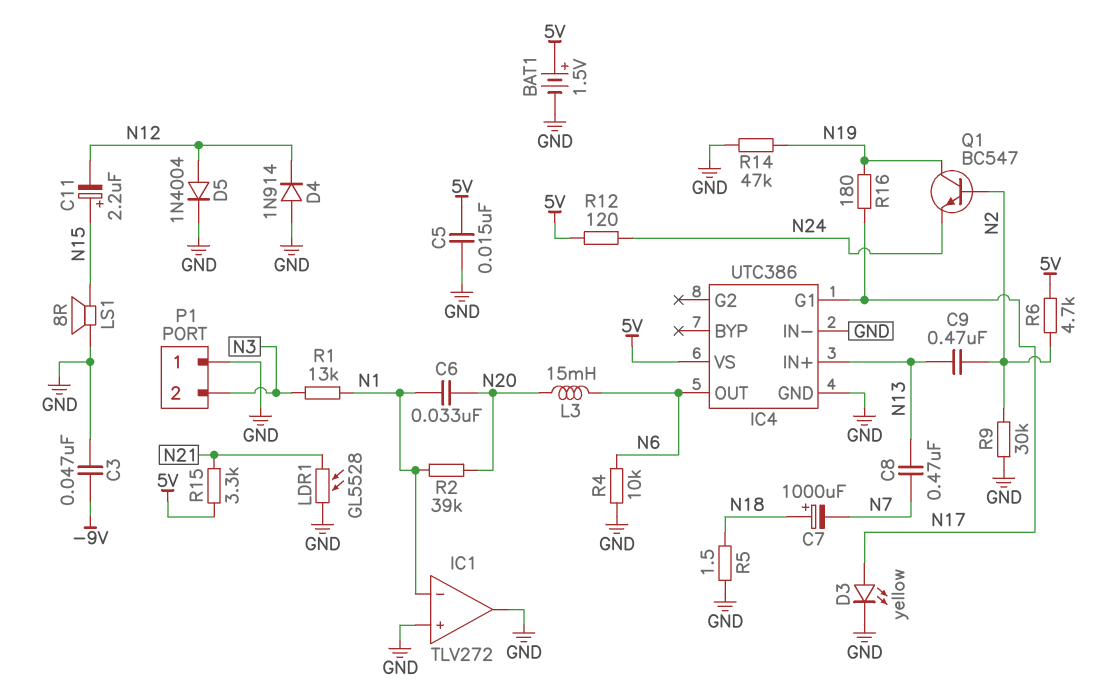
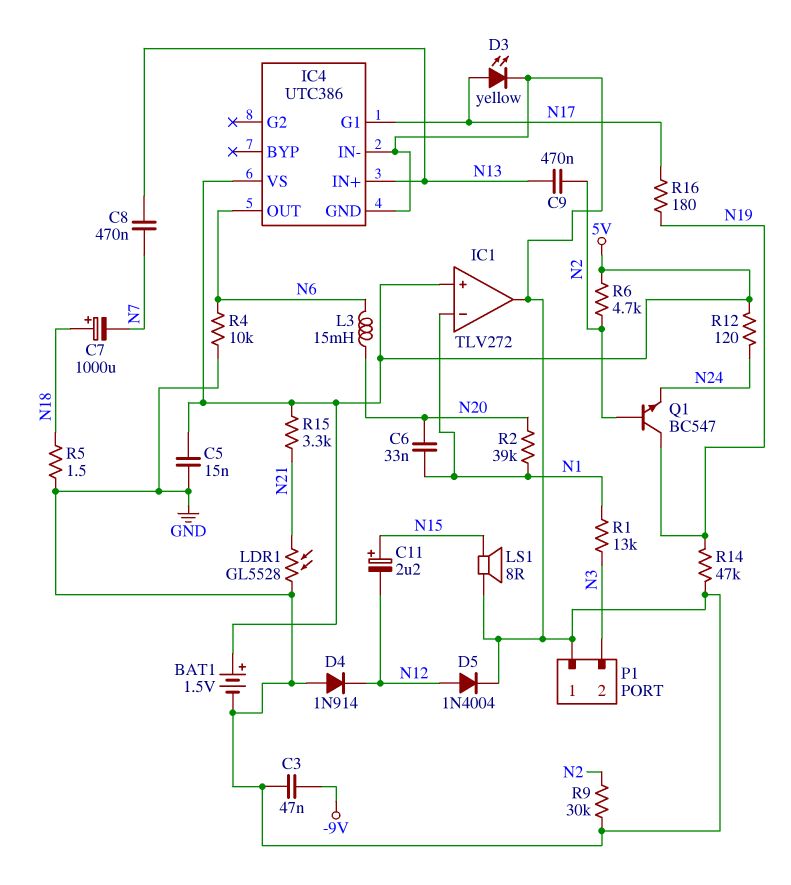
IC1 pin in+: GND -> 5V

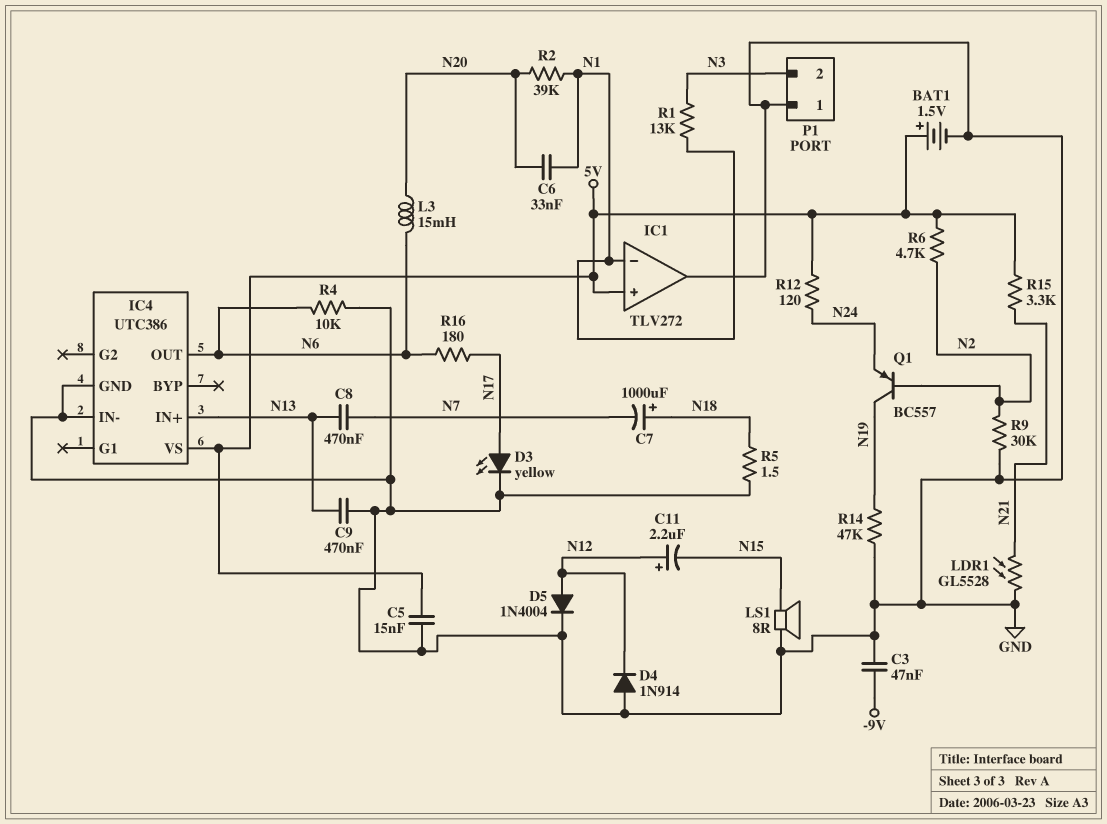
C9: 470nF (N2, N13) -> 470nF (GND, N13)
C11: 2.2uF (plus N15, minus N12) -> 2.2uF (plus N12, minus N15)
IC4 pin G1: N17 -> none
Q1: NPN BC547 (B N2, C N19, E N24) -> PNP BC557 (B N2, C N19, E N24)
R16: 180 (N17, N19) -> 180 (N6, N17)

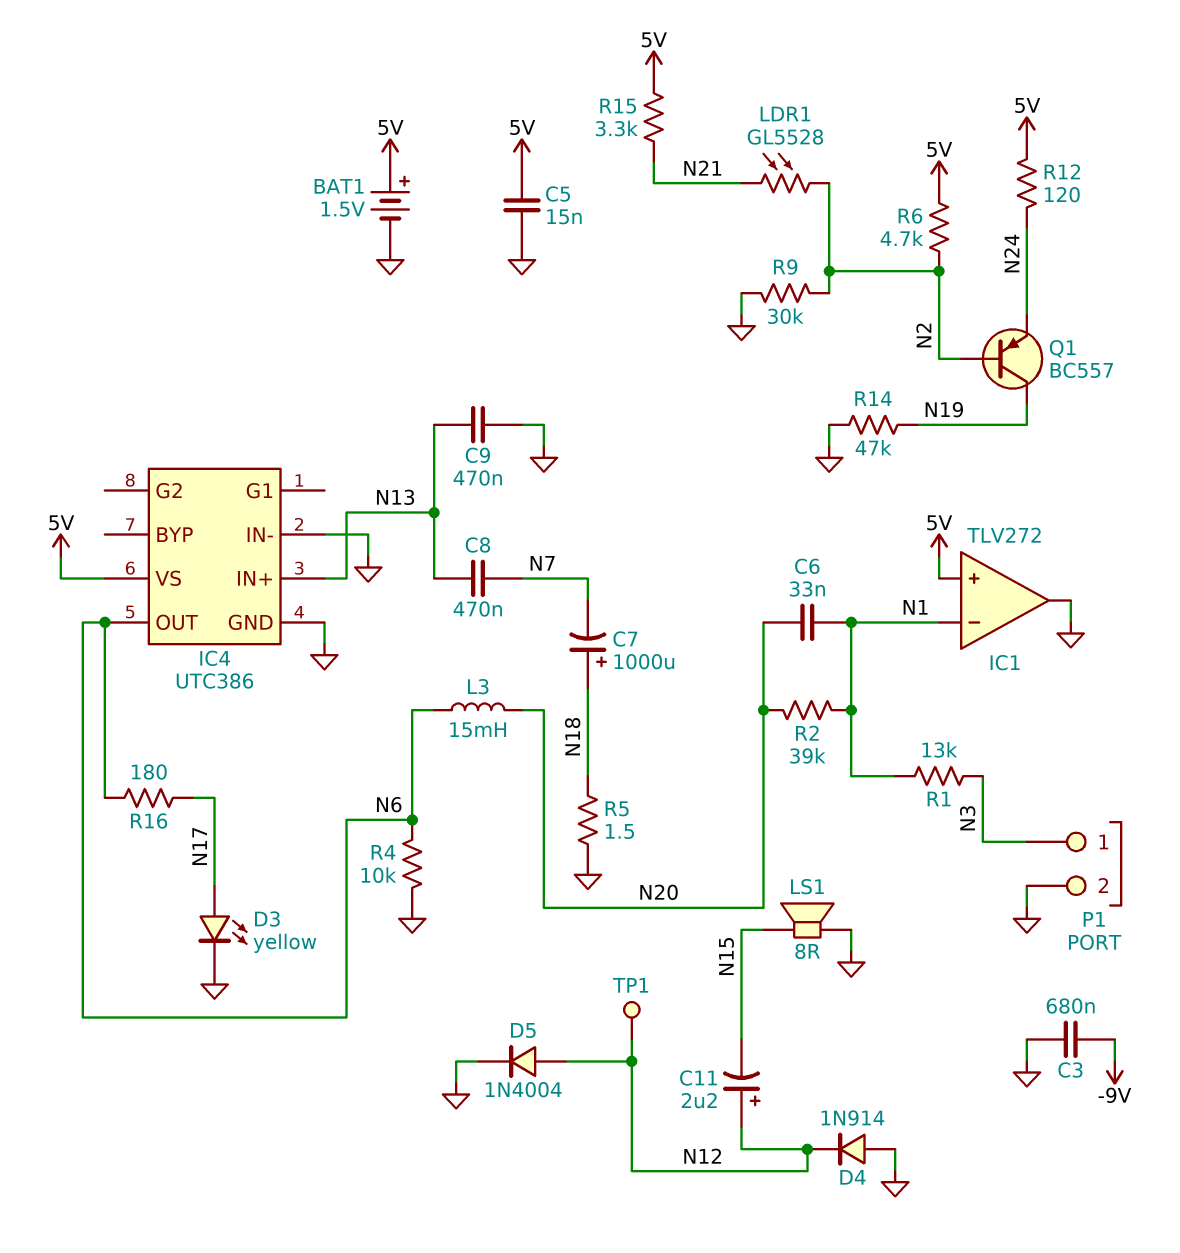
C3: 47nF (-9V, GND) -> 680nF (-9V, GND)
LDR1: GL5528 (GND, N21) -> GL5528 (N2, N21)
P1 pin 1: GND -> N3
P1 pin 2: N3 -> GND
TP1: none -> test point (N12)

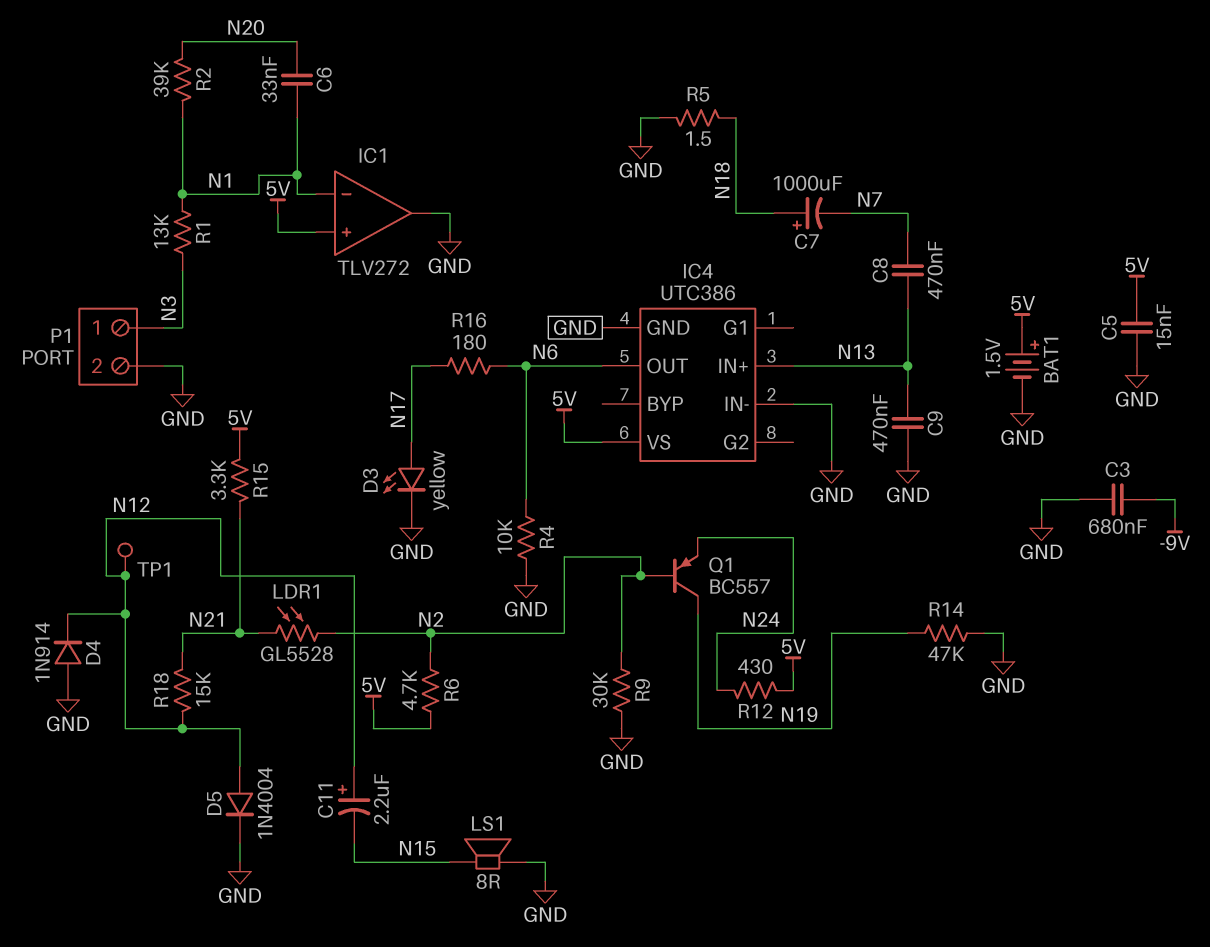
L3: 15mH (N6, N20) -> none
R12: 120 (5V, N24) -> 430 (5V, N24)
R18: none -> 15k (N12, N21)

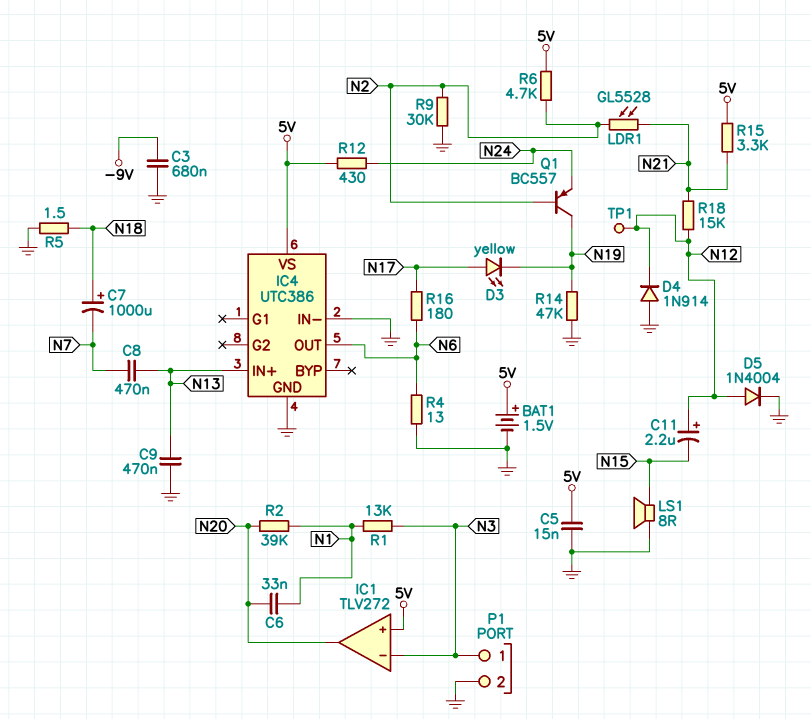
D3: LED yellow (A N17, K GND) -> LED yellow (A N17, K N19)
IC1 pin in-: N1 -> N3
IC1 pin out: GND -> N20
R4: 10k (GND, N6) -> 13 (GND, N6)

